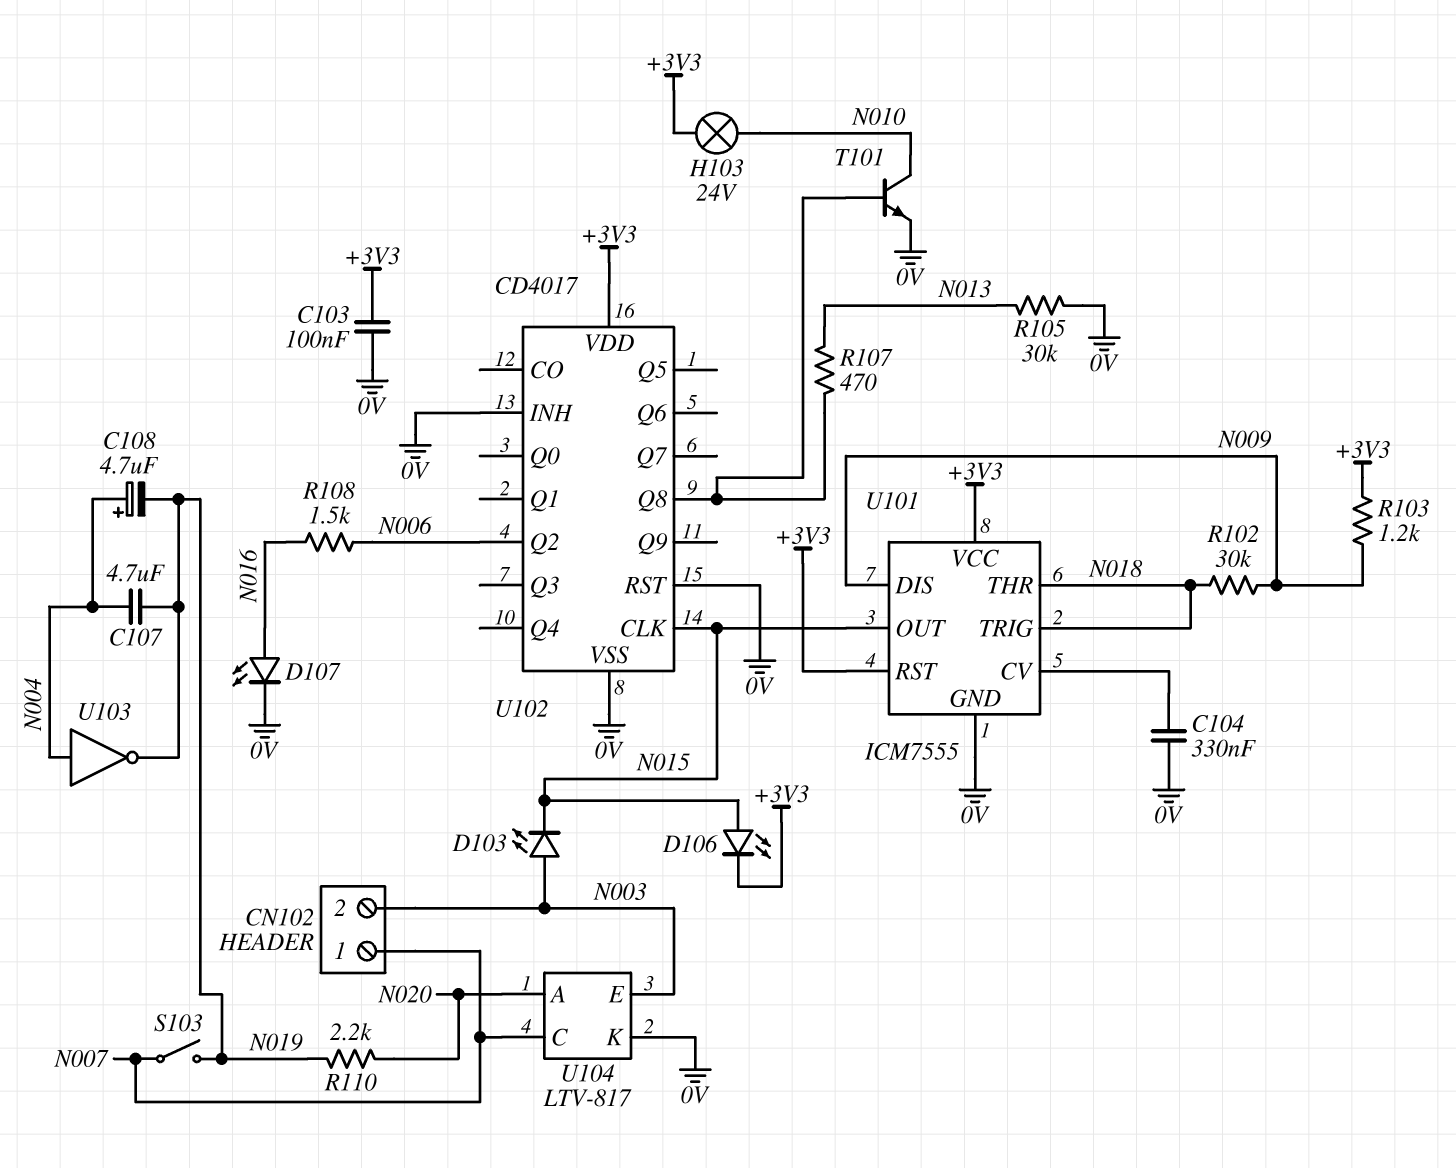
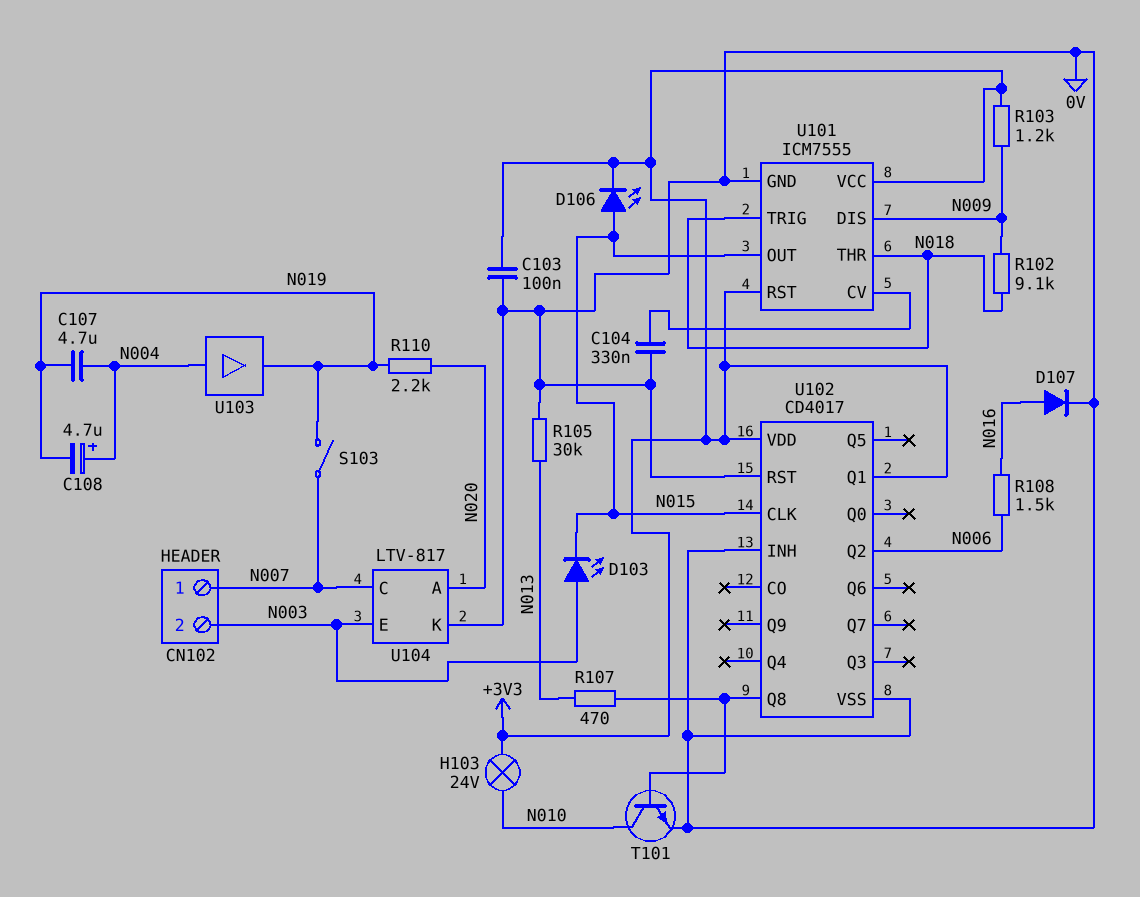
D107: LED (A N016, K 0V) -> diode (A N016, K 0V)
R102: 30k (N009, N018) -> 9.1k (N009, N018)
U102 pin Q1: none -> +3V3
U103: NOT (in N004, out N019) -> buffer (in N004, out N019)

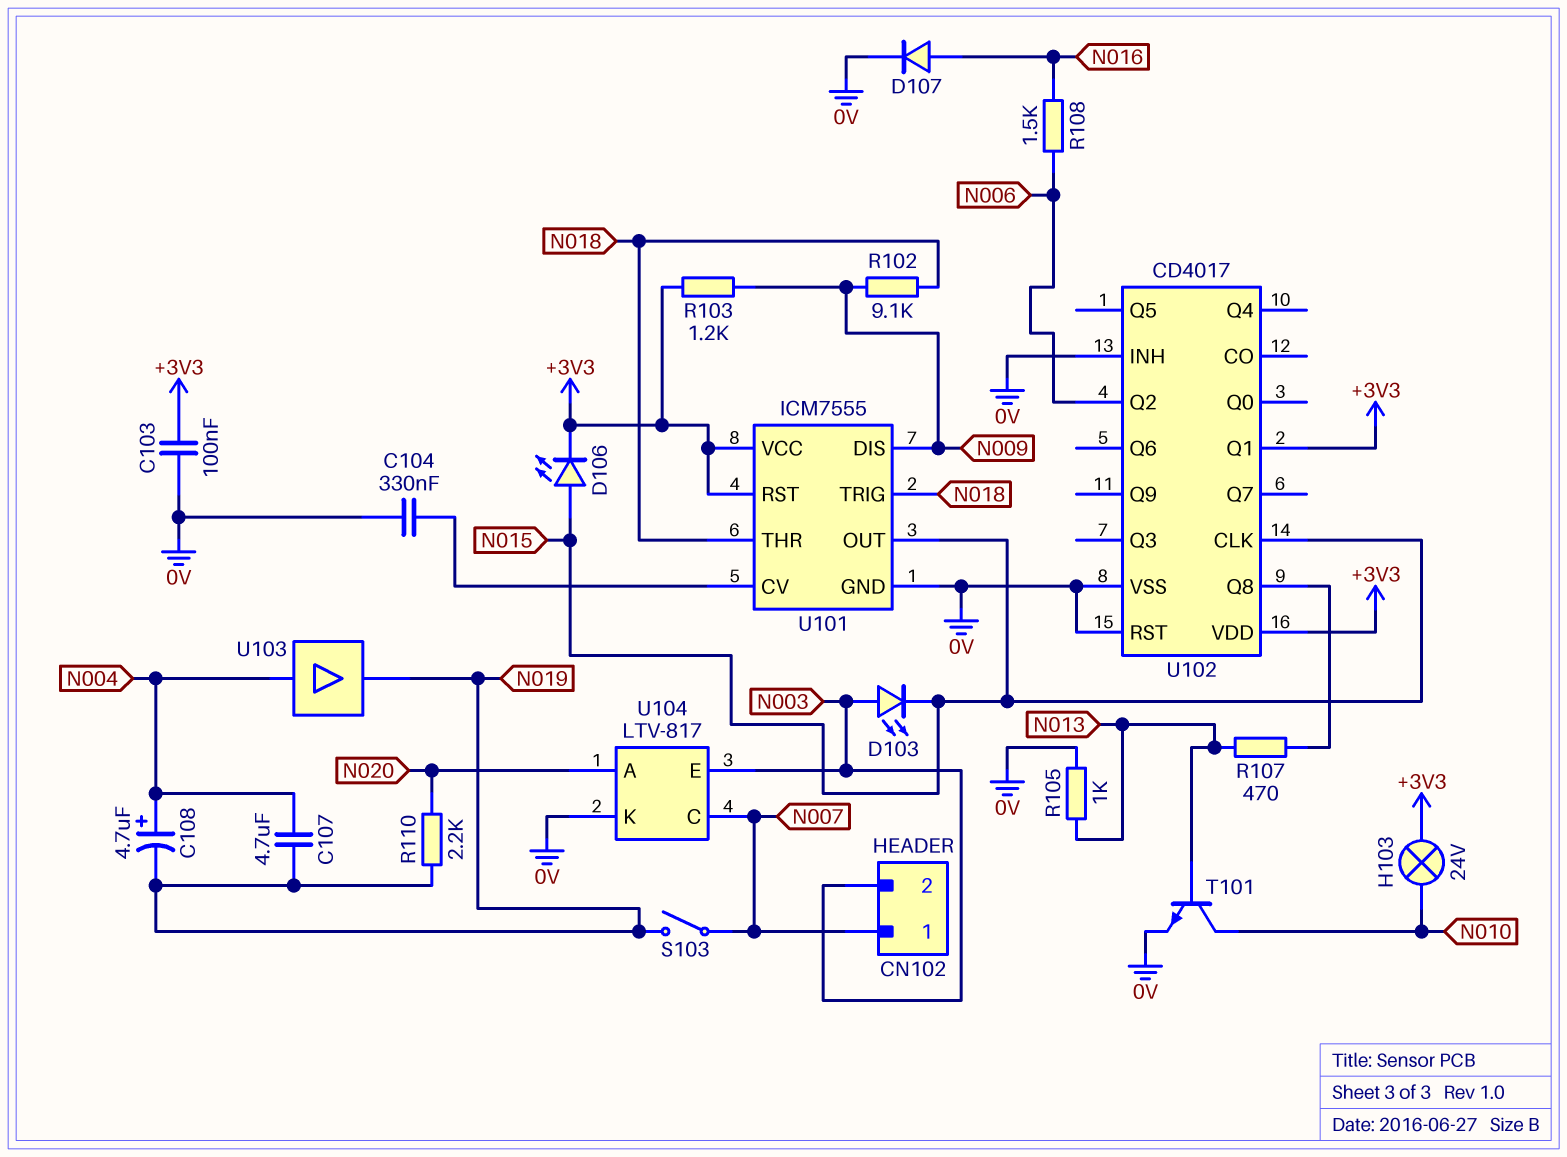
R105: 30k (0V, N013) -> 1k (0V, N013)
T101: NPN (B U102/Q8, C N010, E 0V) -> NPN (B N013, C N010, E 0V)

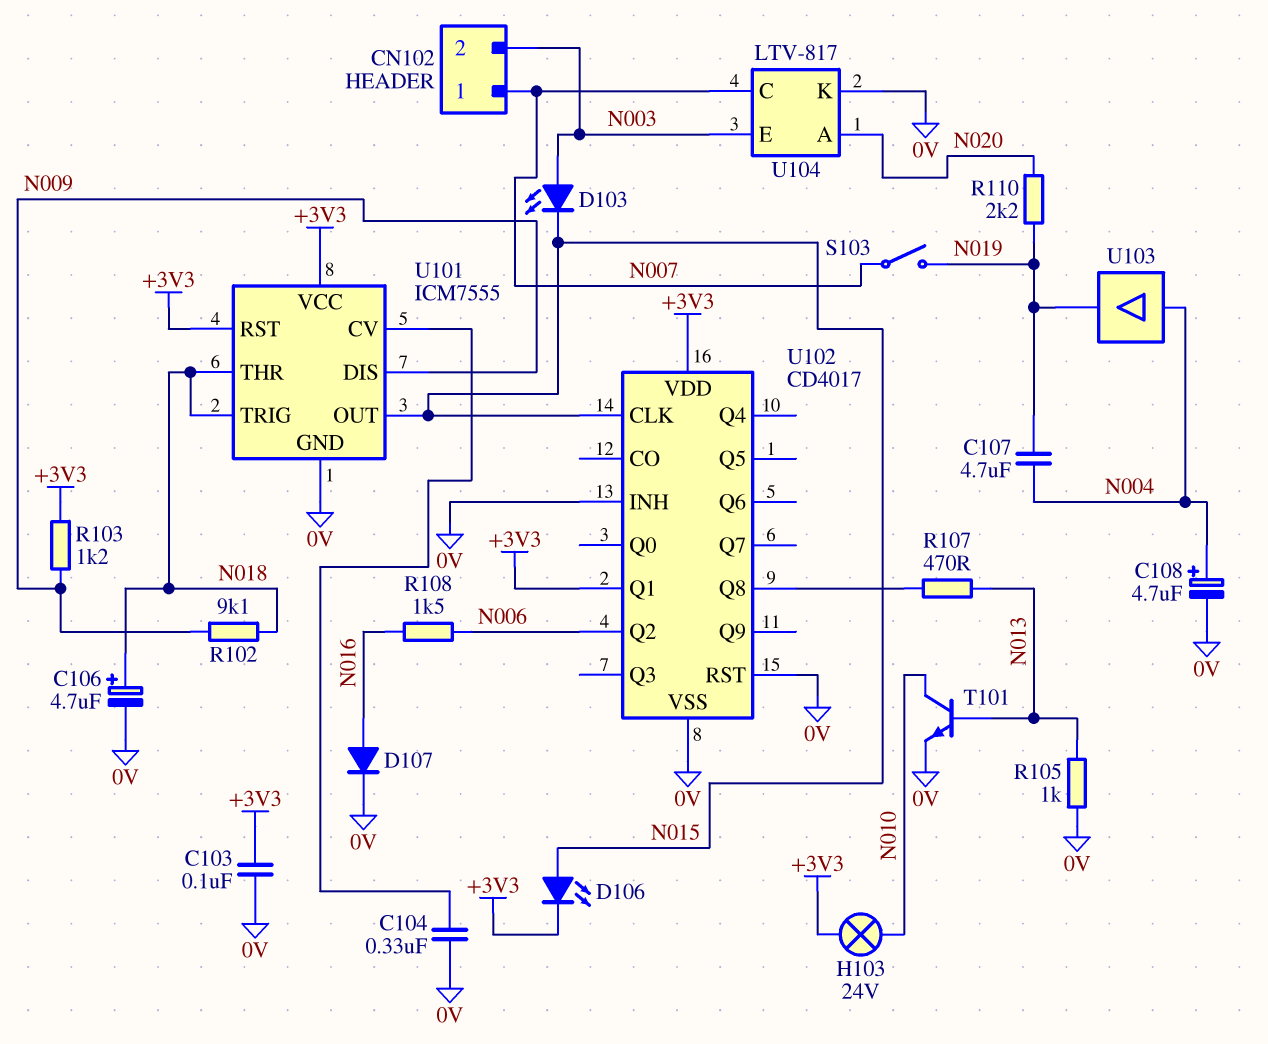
C106: none -> 4.7uF (plus N018, minus 0V)
C108: 4.7uF (plus N004, minus N019) -> 4.7uF (plus N004, minus 0V)

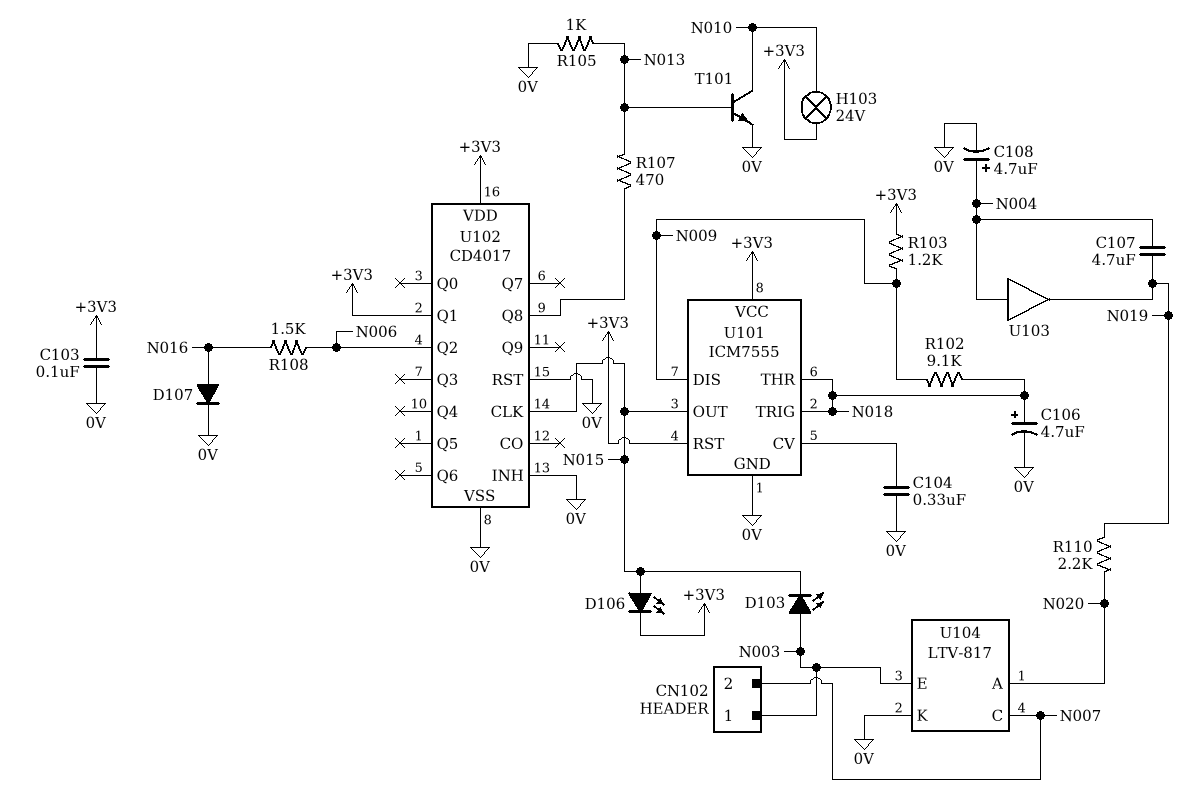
CN102 pin 1: N007 -> N003
CN102 pin 2: N003 -> N007
S103: switch (N007, N019) -> none

